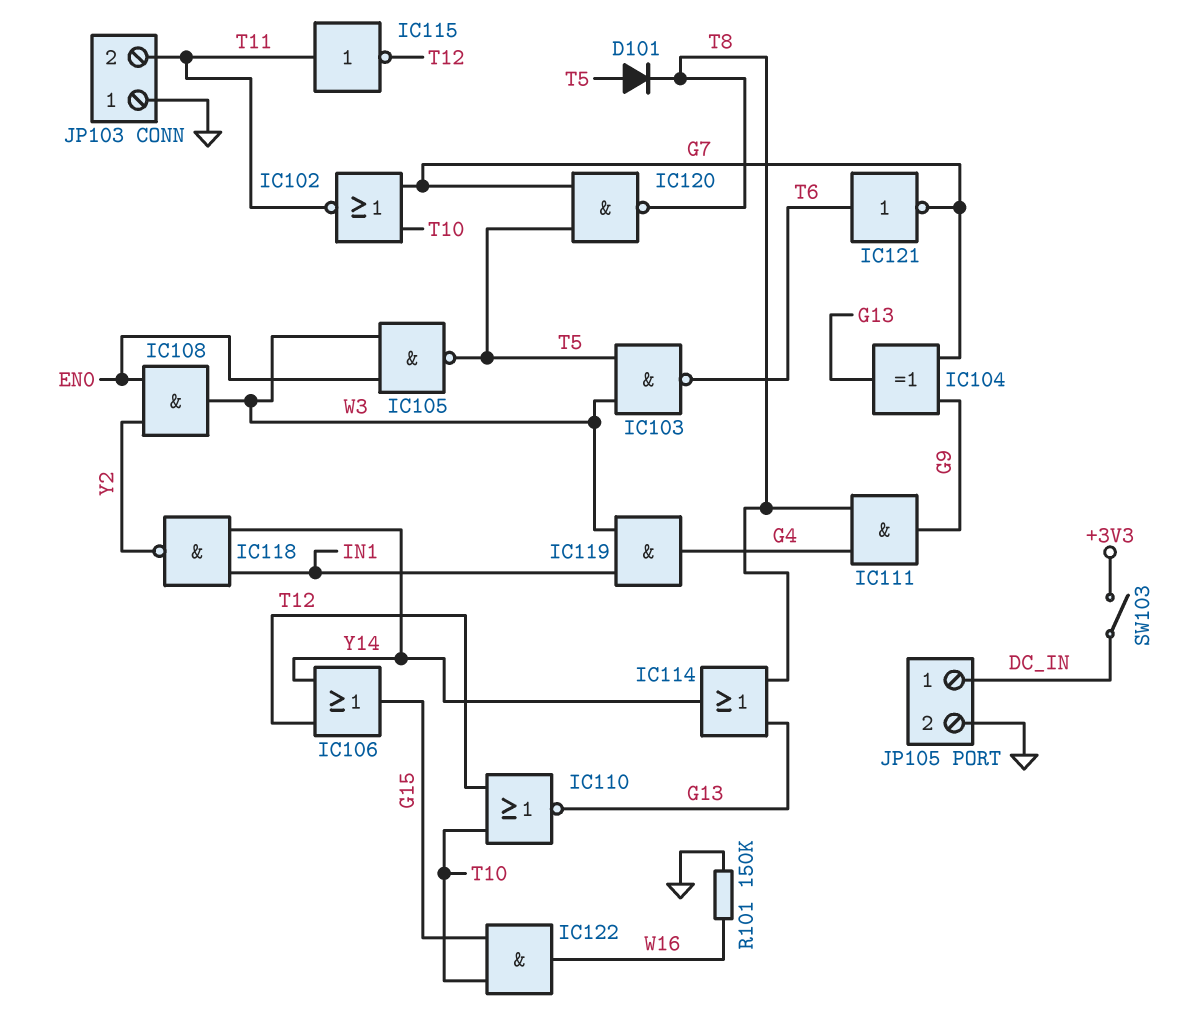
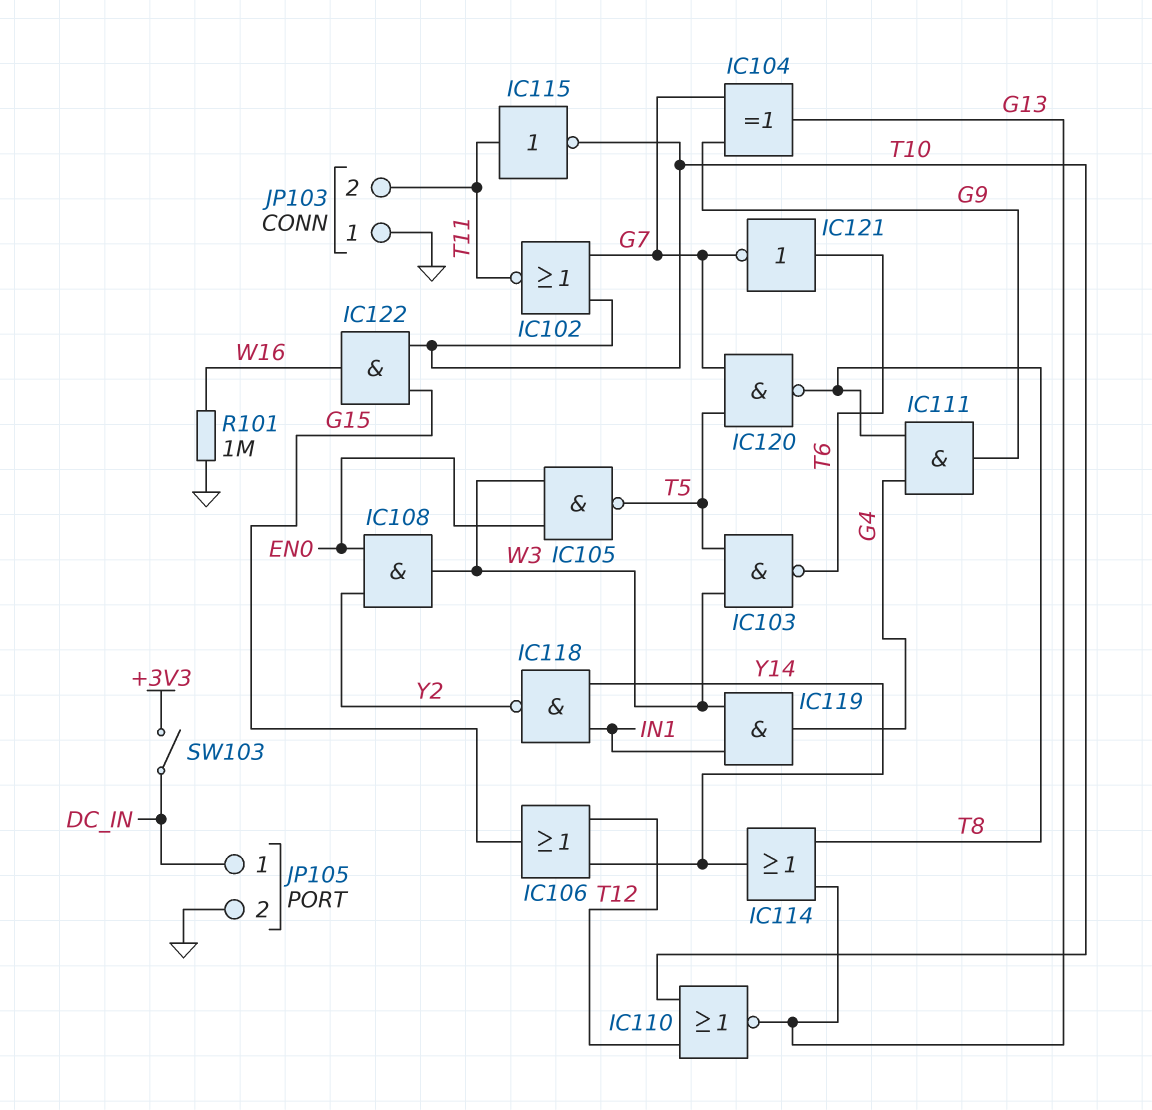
D101: diode (A T5, K T8) -> none
IC115: NOT (in T11, out T12) -> NOT (in T11, out T10)
R101: 150k (GND, W16) -> 1M (GND, W16)

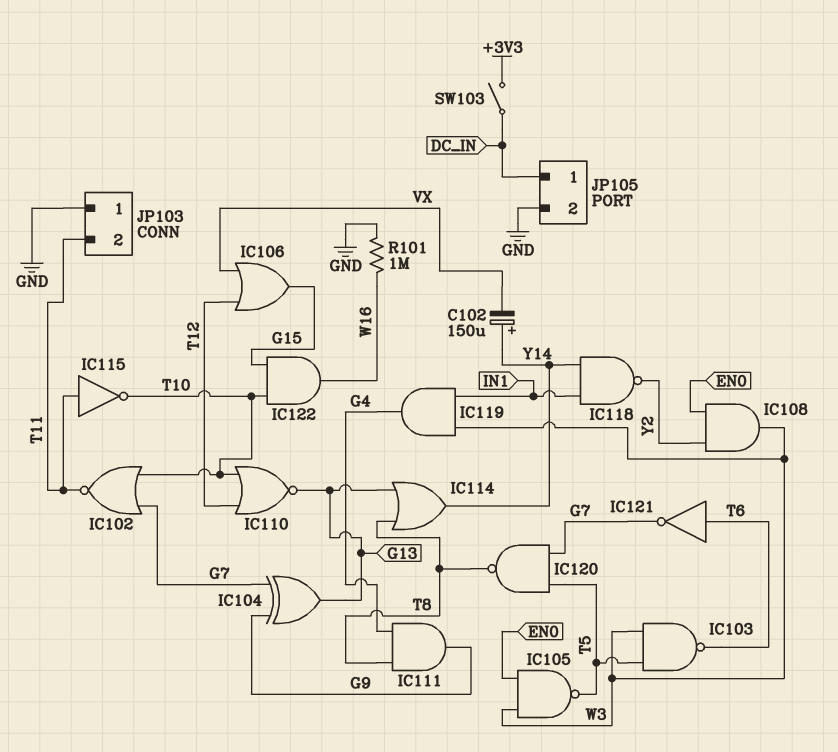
C102: none -> 150uF (plus Y14, minus VX)
IC106: OR (in T12, in Y14, out G15) -> OR (in T12, in VX, out G15)

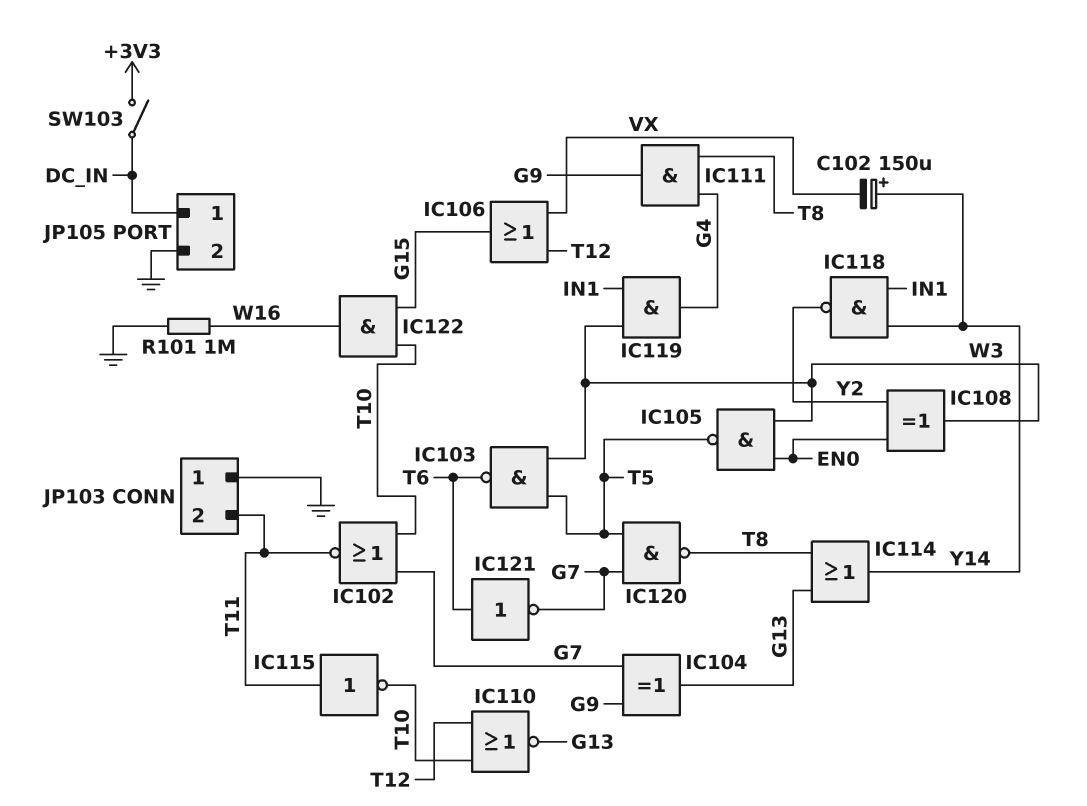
IC108: AND (in EN0, in Y2, out W3) -> XOR (in EN0, in Y2, out W3)

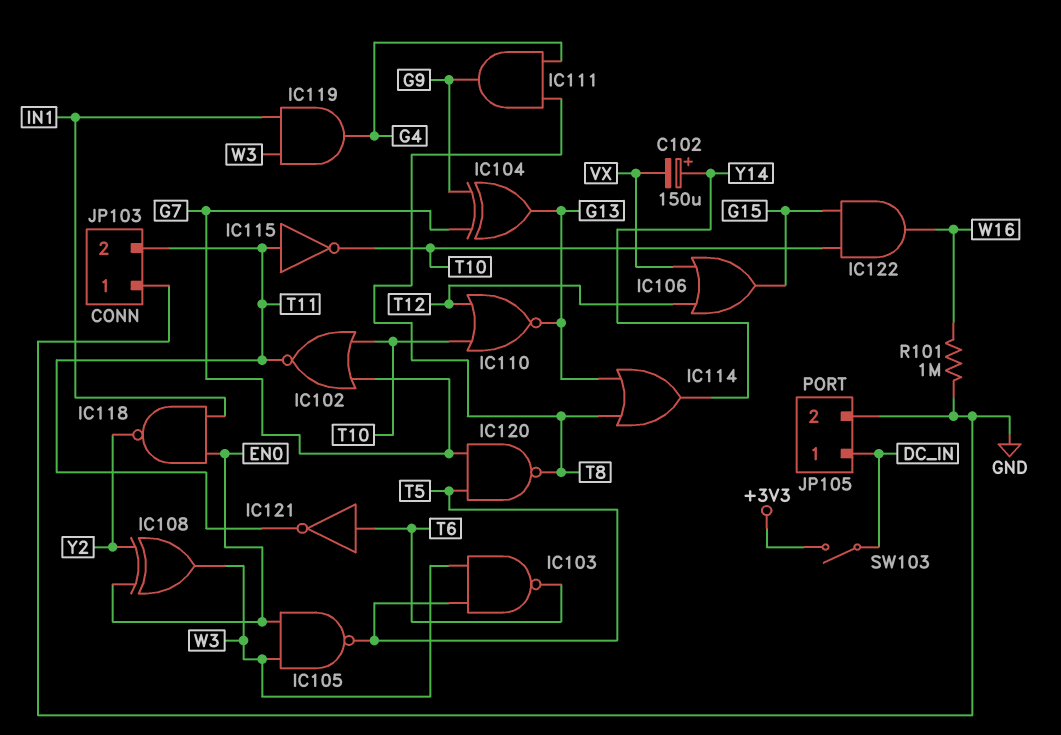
IC118: NAND (in IN1, in Y14, out Y2) -> NAND (in EN0, in IN1, out Y2)
IC121: NOT (in T6, out G7) -> NOT (in T6, out T11)

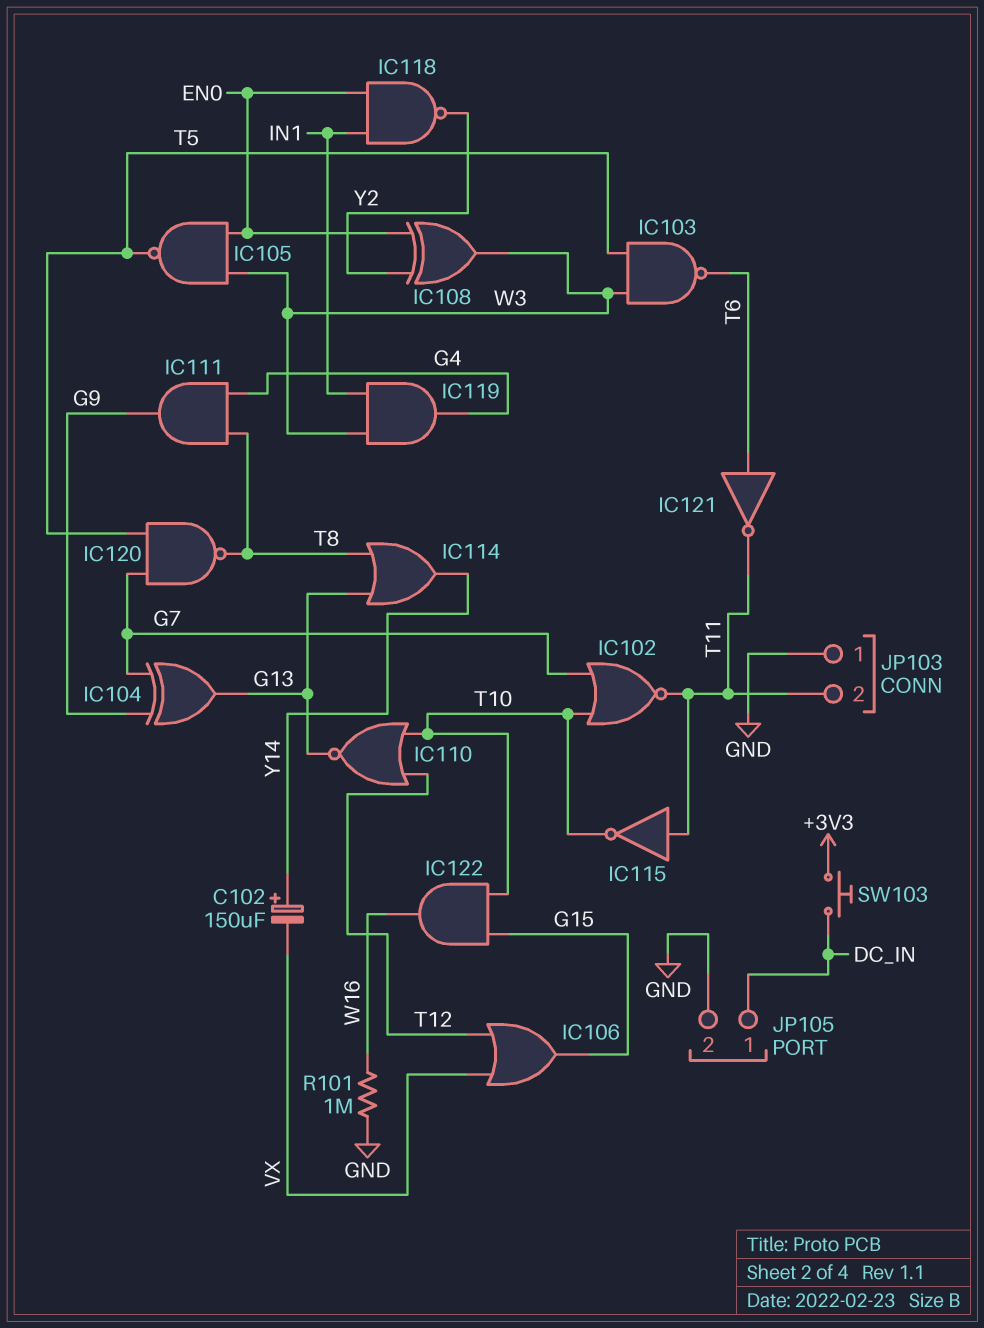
SW103: switch (+3V3, DC_IN) -> button (+3V3, DC_IN)

